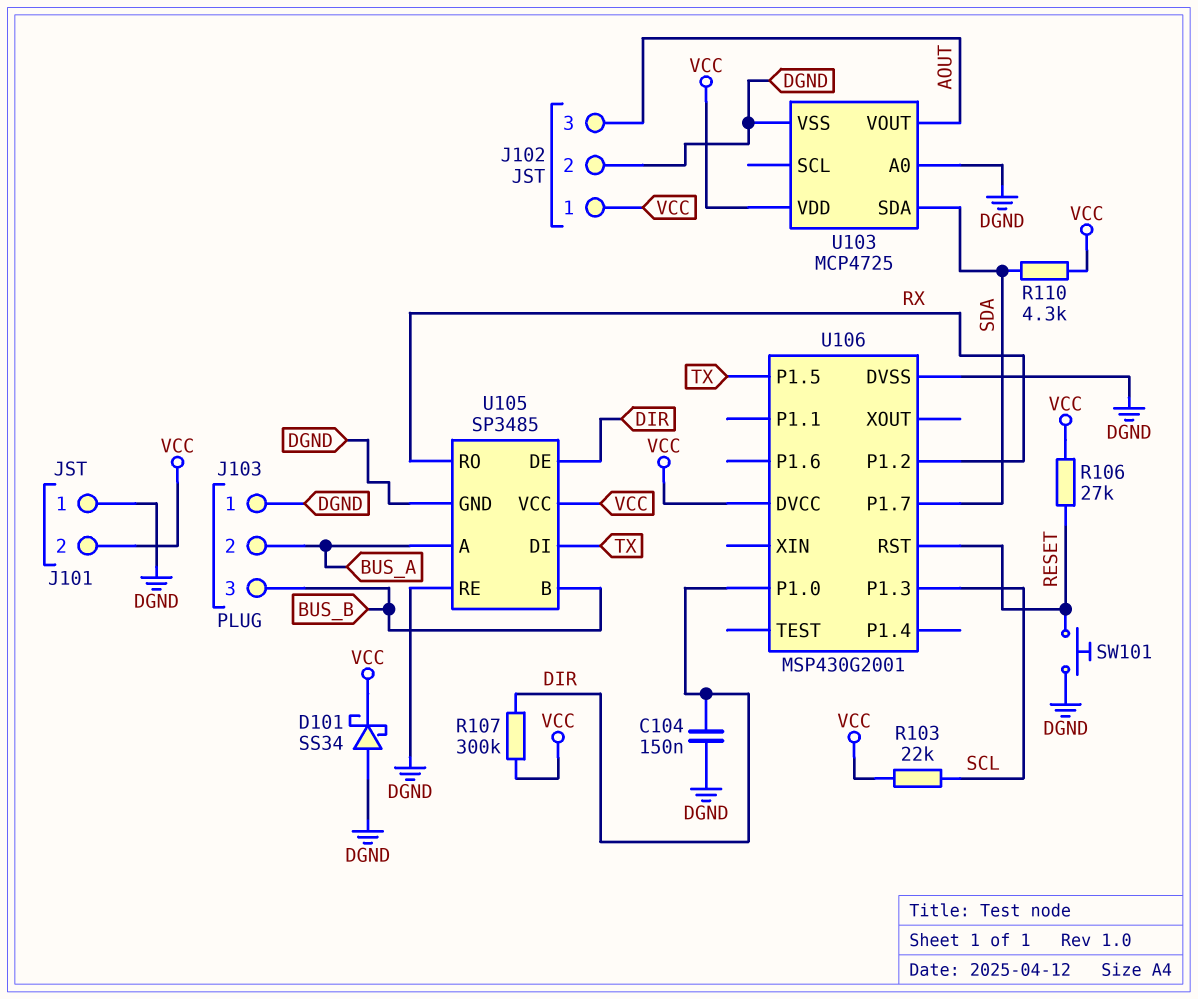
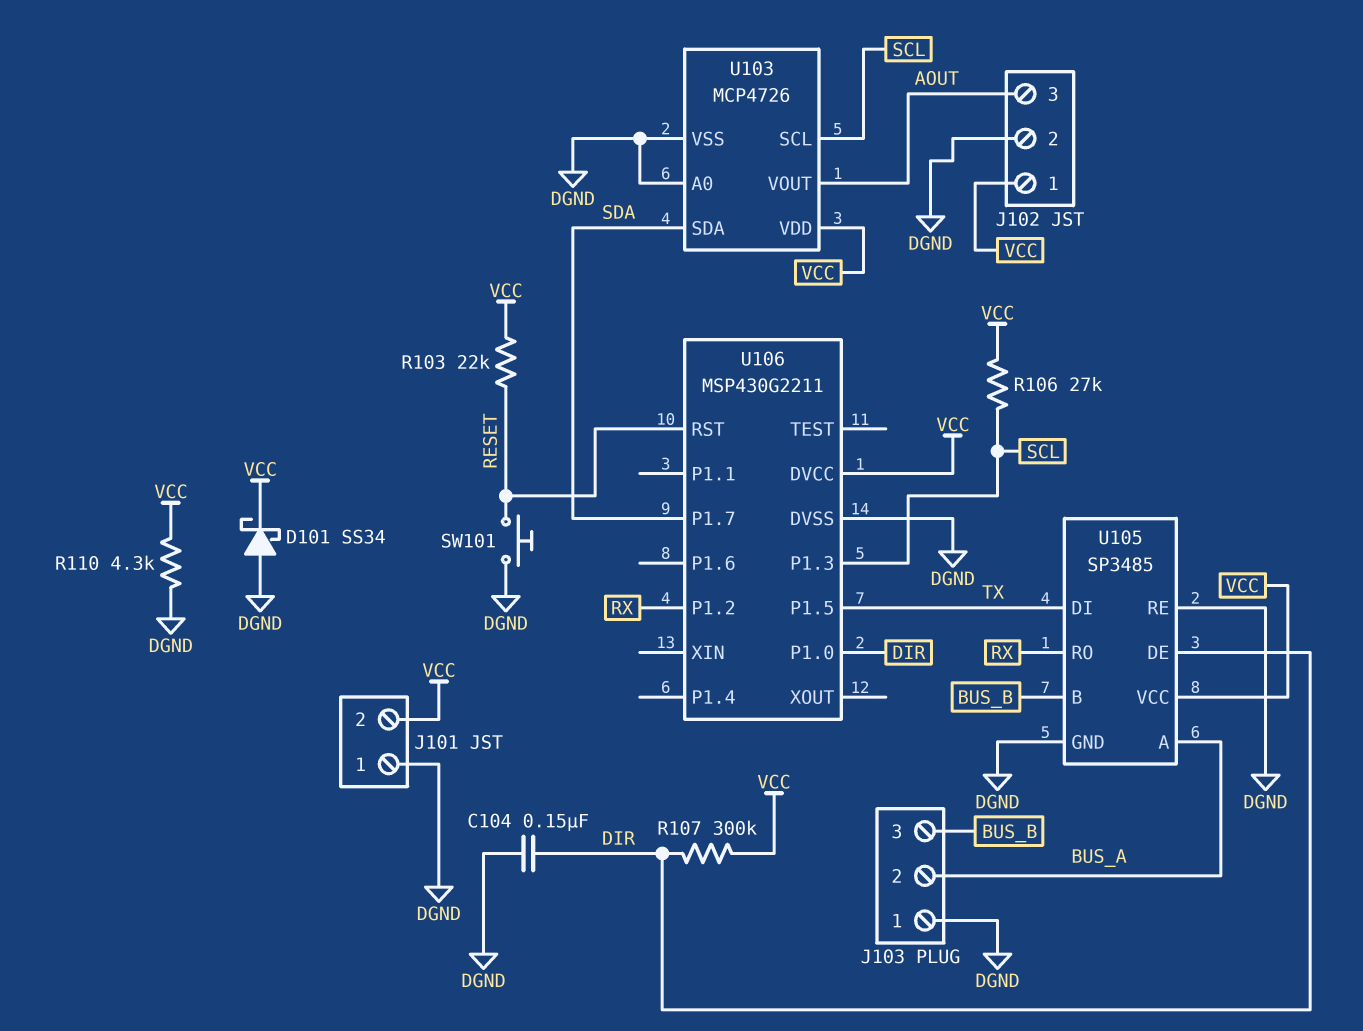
R103: 22k (SCL, VCC) -> 22k (RESET, VCC)
R106: 27k (RESET, VCC) -> 27k (SCL, VCC)
R110: 4.3k (SDA, VCC) -> 4.3k (DGND, VCC)
U103: MCP4725 -> MCP4726
U103 pin SCL: none -> SCL
U106: MSP430G2001 -> MSP430G2211

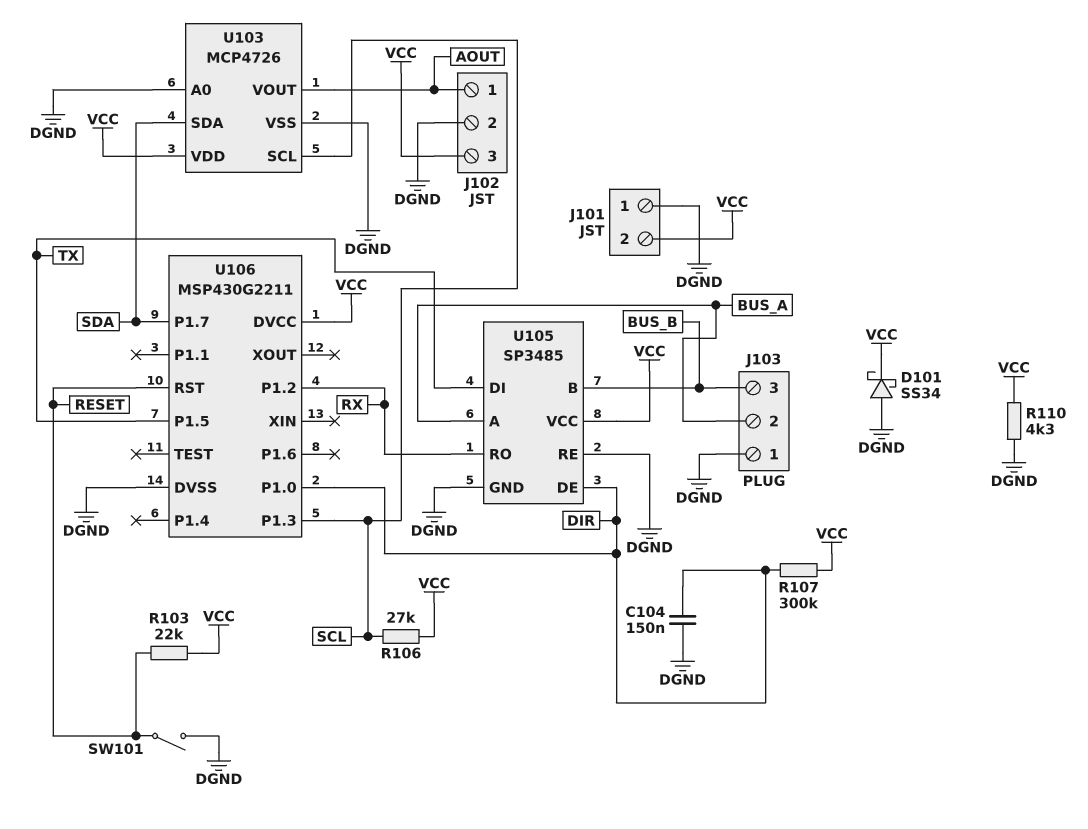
J102 pin 1: VCC -> AOUT
J102 pin 3: AOUT -> VCC
SW101: button (DGND, RESET) -> switch (DGND, RESET)

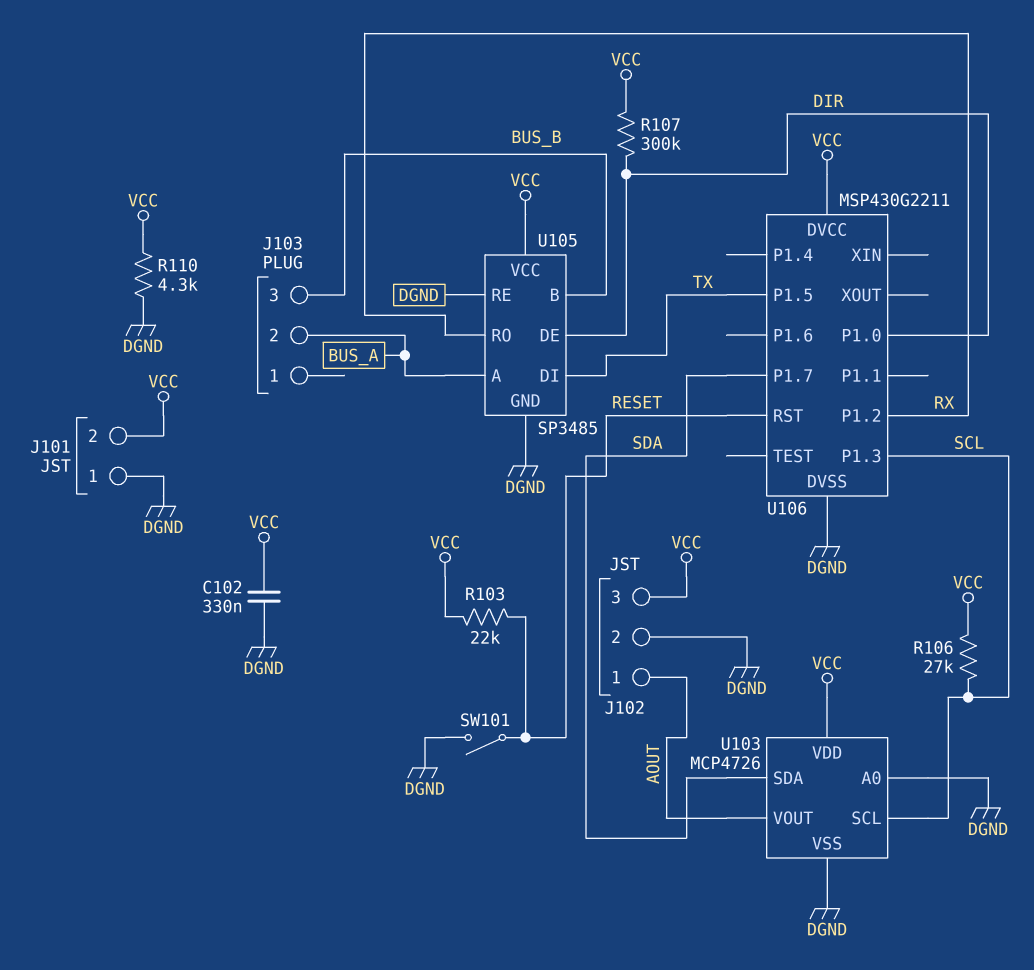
C102: none -> 330nF (DGND, VCC)
C104: 150nF (DGND, DIR) -> none
D101: schottky SS34 (A DGND, K VCC) -> none
J103 pin 1: DGND -> none

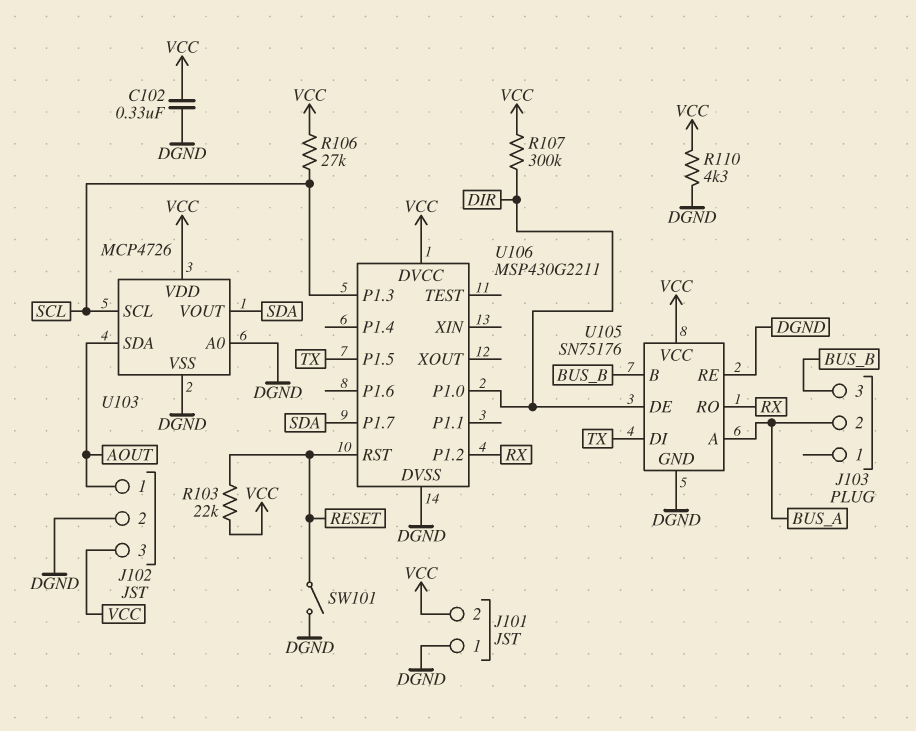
U103 pin SDA: SDA -> AOUT
U103 pin VOUT: AOUT -> SDA
U105: SP3485 -> SN75176

